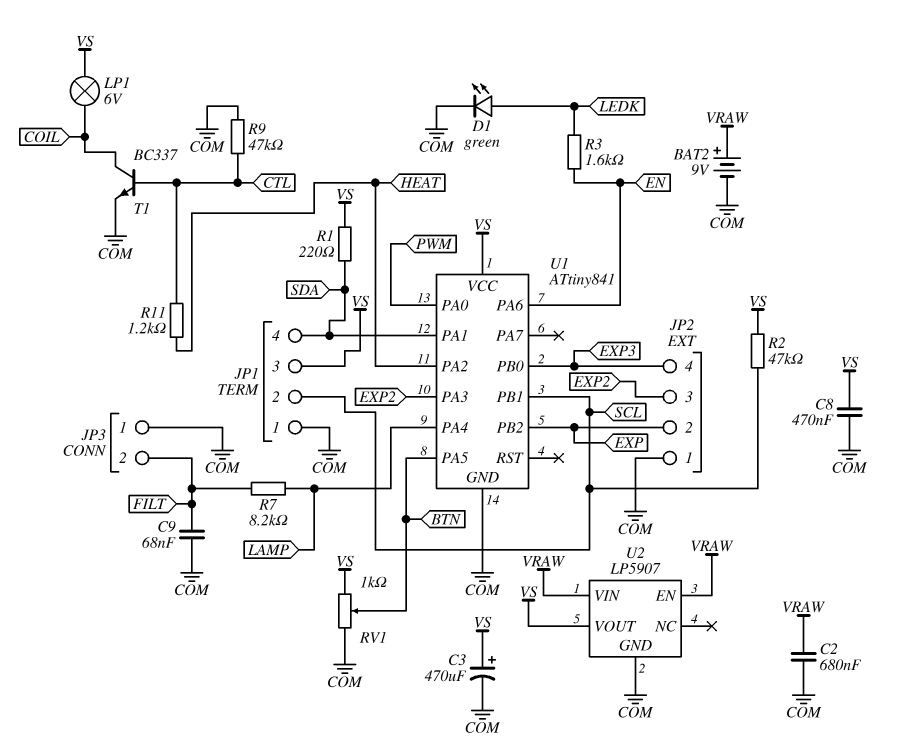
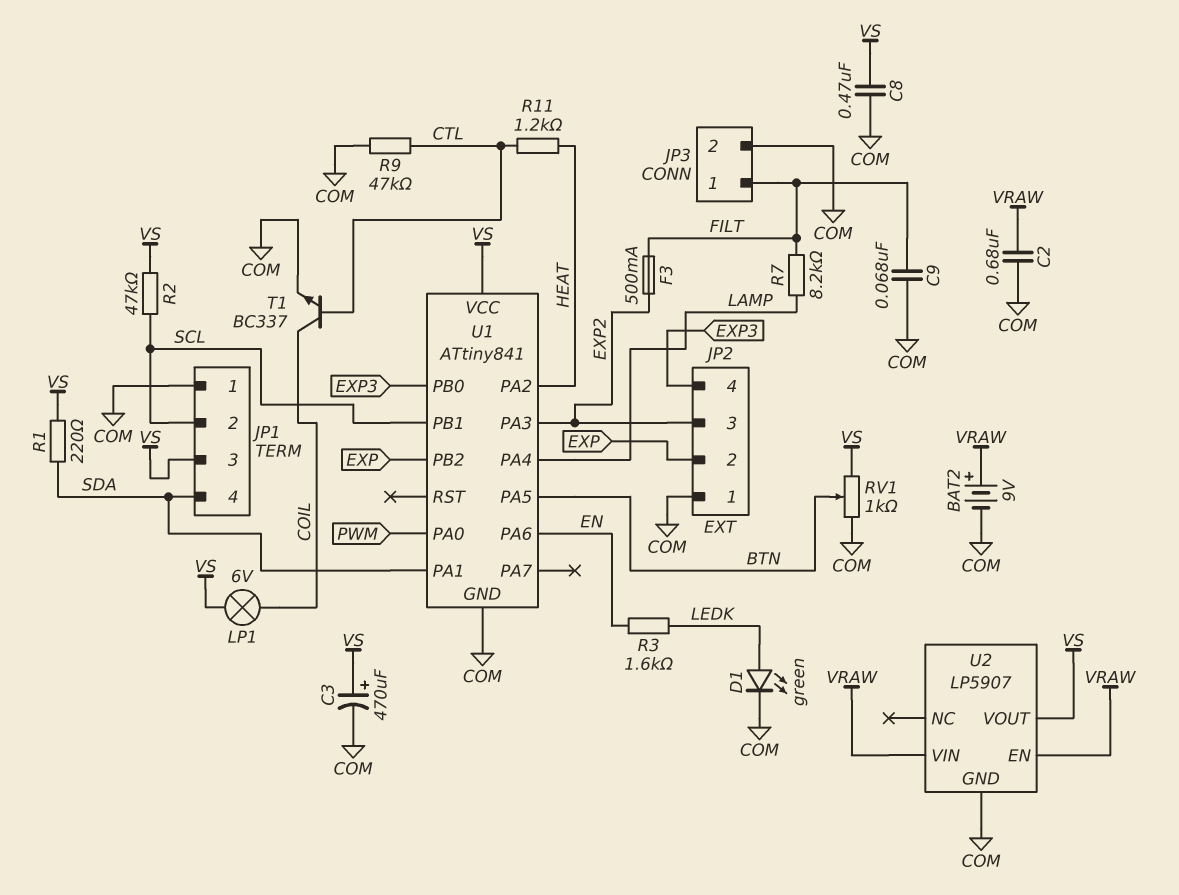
F3: none -> 500mA (EXP2, FILT)
JP3 pin 1: COM -> FILT
JP3 pin 2: FILT -> COM

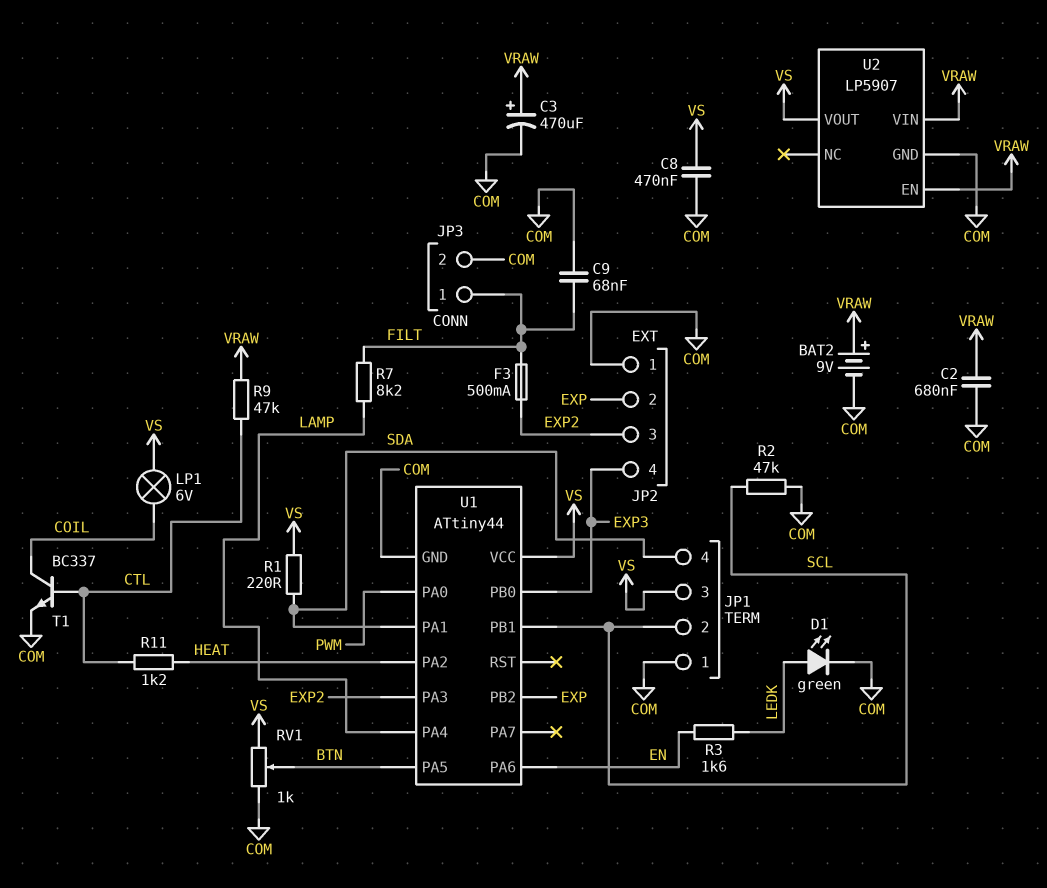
C3: 470uF (plus VS, minus COM) -> 470uF (plus VRAW, minus COM)
R2: 47k (SCL, VS) -> 47k (COM, SCL)
R9: 47k (COM, CTL) -> 47k (CTL, VRAW)
U1: ATtiny841 -> ATtiny44

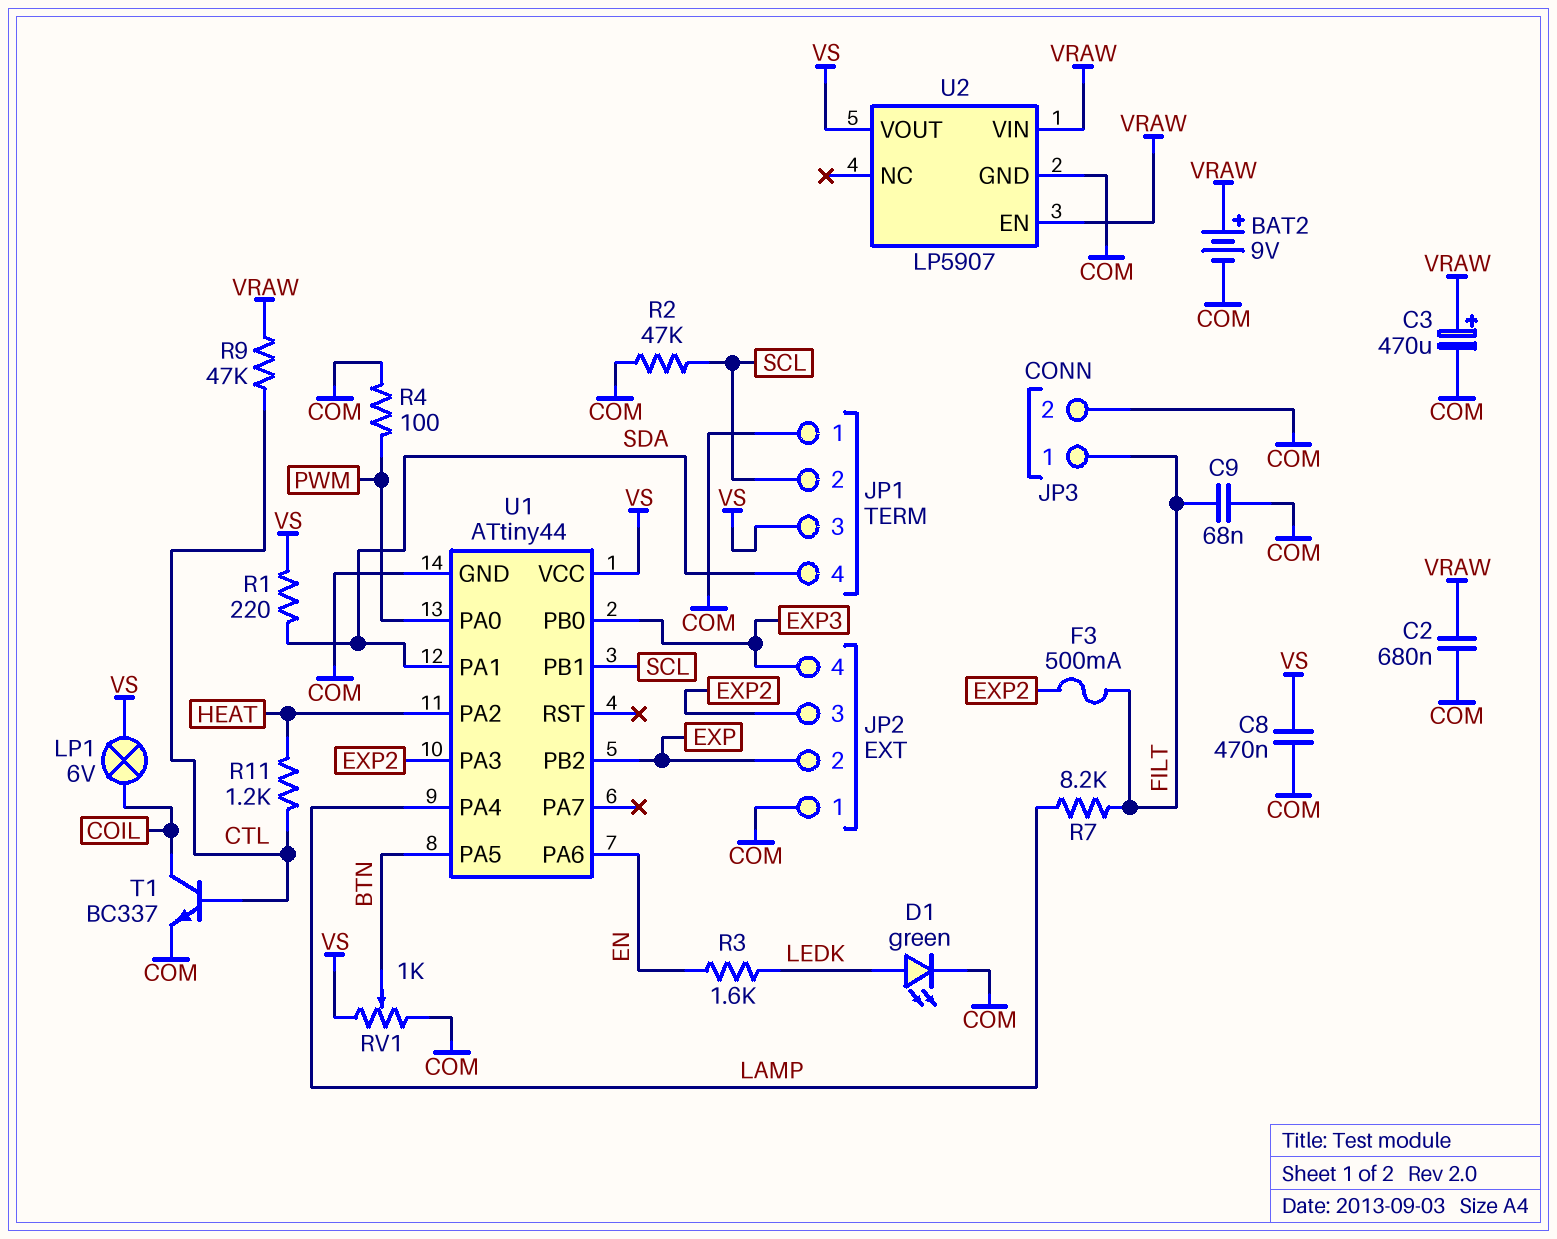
R4: none -> 100 (COM, PWM)

